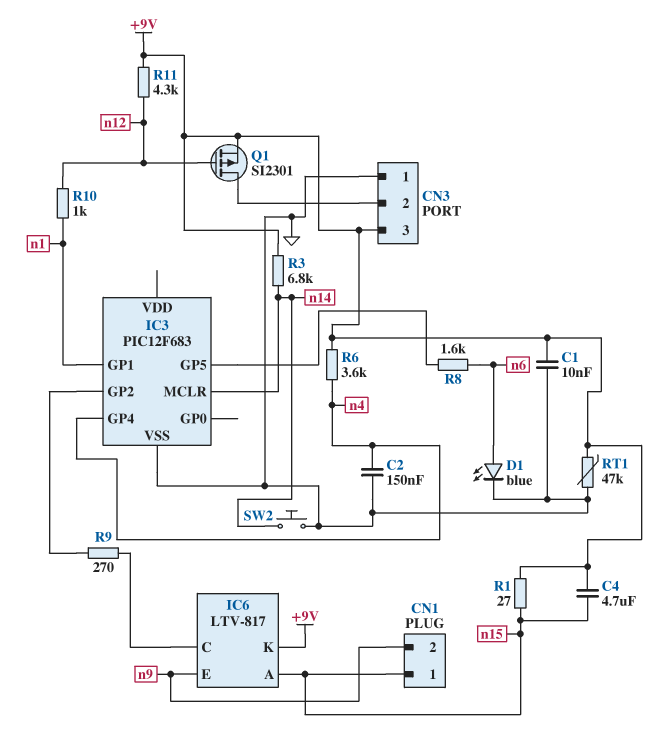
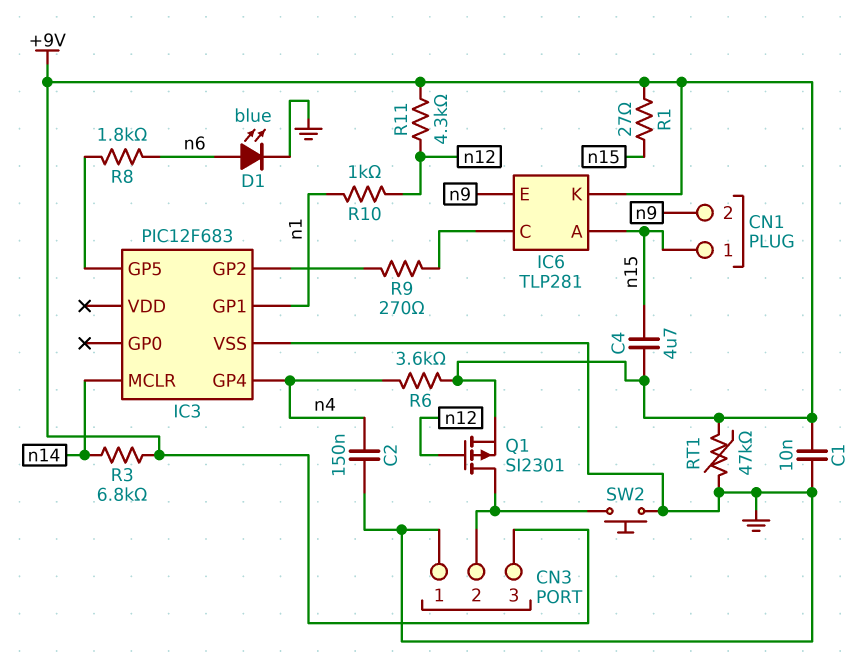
IC6: LTV-817 -> TLP281
R8: 1.6k (IC3/GP5, n6) -> 1.8k (IC3/GP5, n6)
SW2: button (GND, n14) -> button (CN3/2, GND)

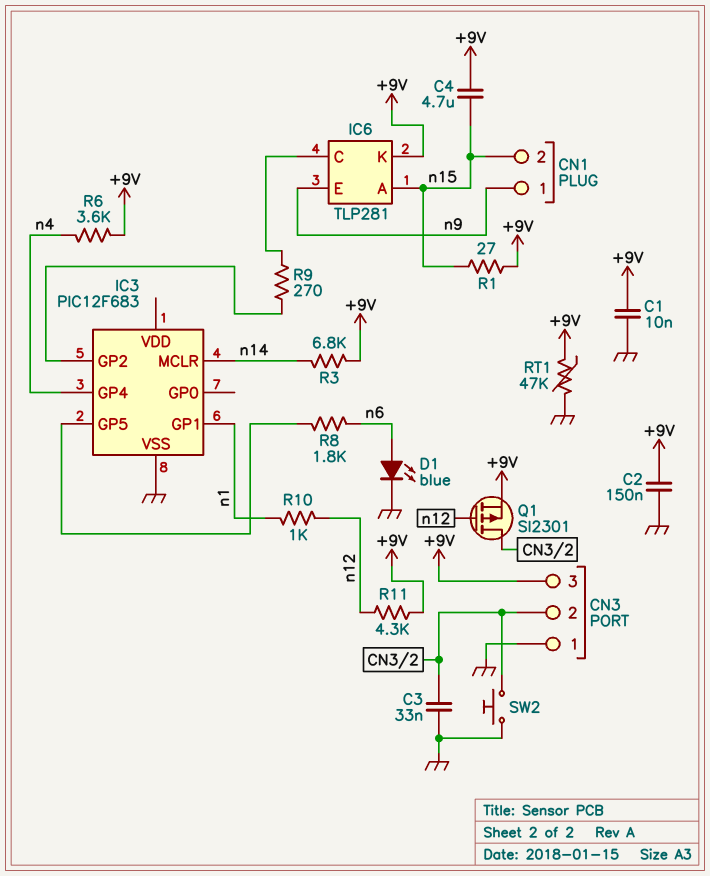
C2: 150nF (GND, n4) -> 150nF (+9V, GND)
C3: none -> 33nF (CN3/2, GND)
CN1 pin 1: n15 -> n9
CN1 pin 2: n9 -> n15

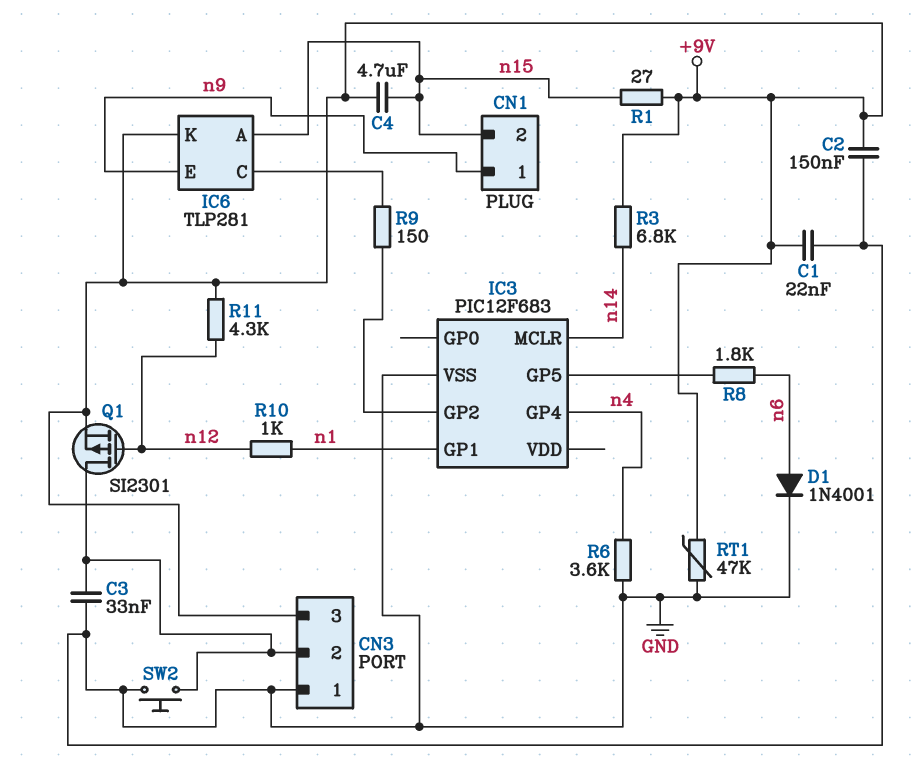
C1: 10nF (+9V, GND) -> 22nF (+9V, GND)
D1: LED blue (A n6, K GND) -> diode 1N4001 (A n6, K GND)
R6: 3.6k (+9V, n4) -> 3.6k (GND, n4)
R9: 270 (IC3/GP2, IC6/C) -> 150 (IC3/GP2, IC6/C)

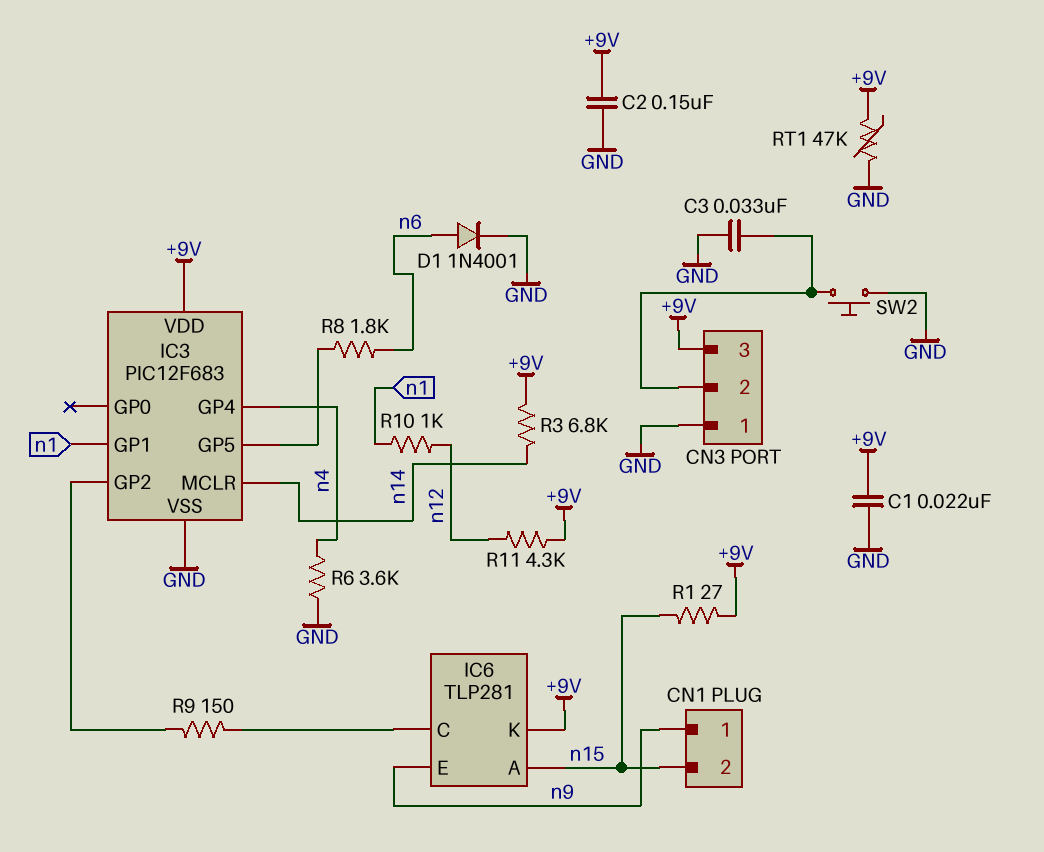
C4: 4.7uF (+9V, n15) -> none
IC3 pin VDD: none -> +9V
Q1: PMOS SI2301 (G n12, D CN3/2, S +9V) -> none

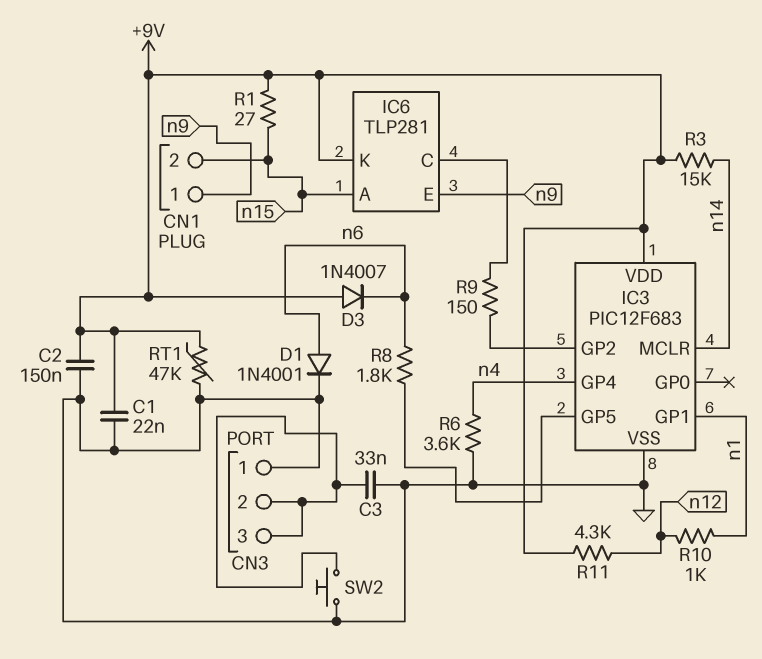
CN3 pin 3: +9V -> CN3/2
D3: none -> diode 1N4007 (A +9V, K n6)
R3: 6.8k (+9V, n14) -> 15k (+9V, n14)

